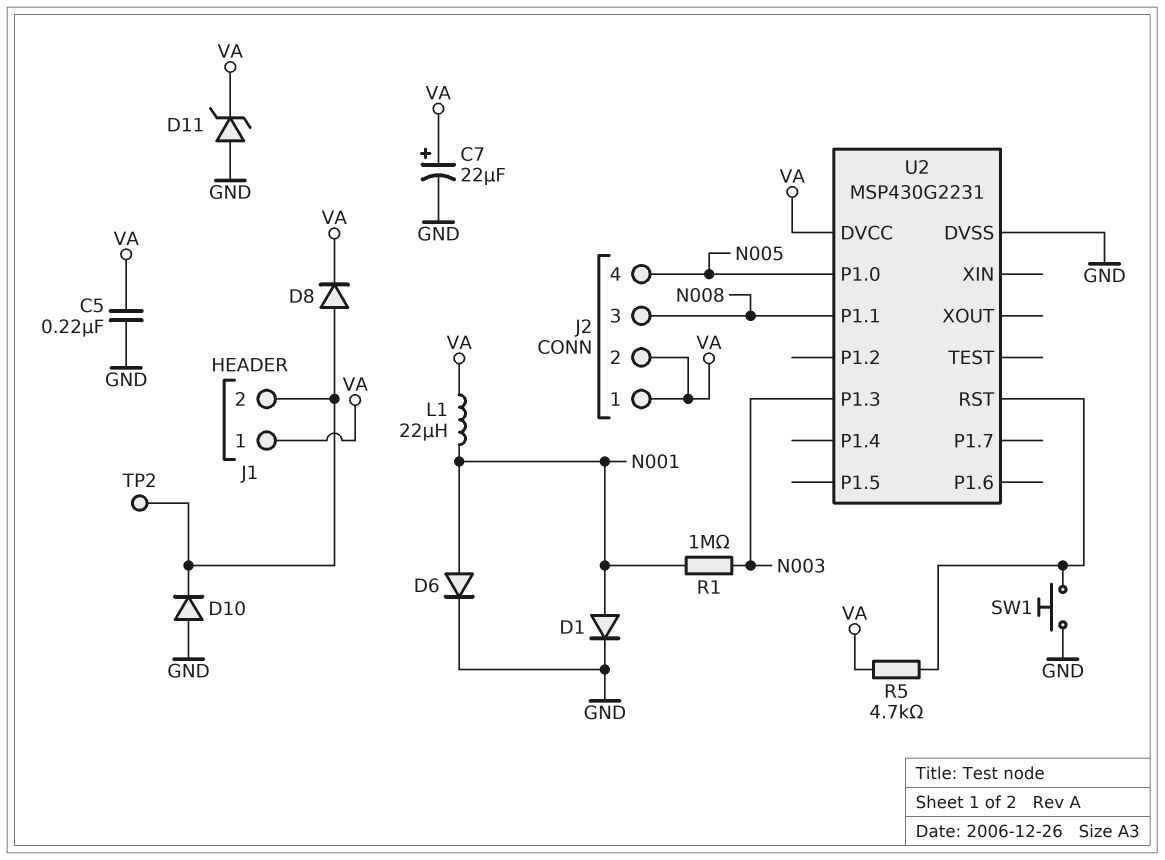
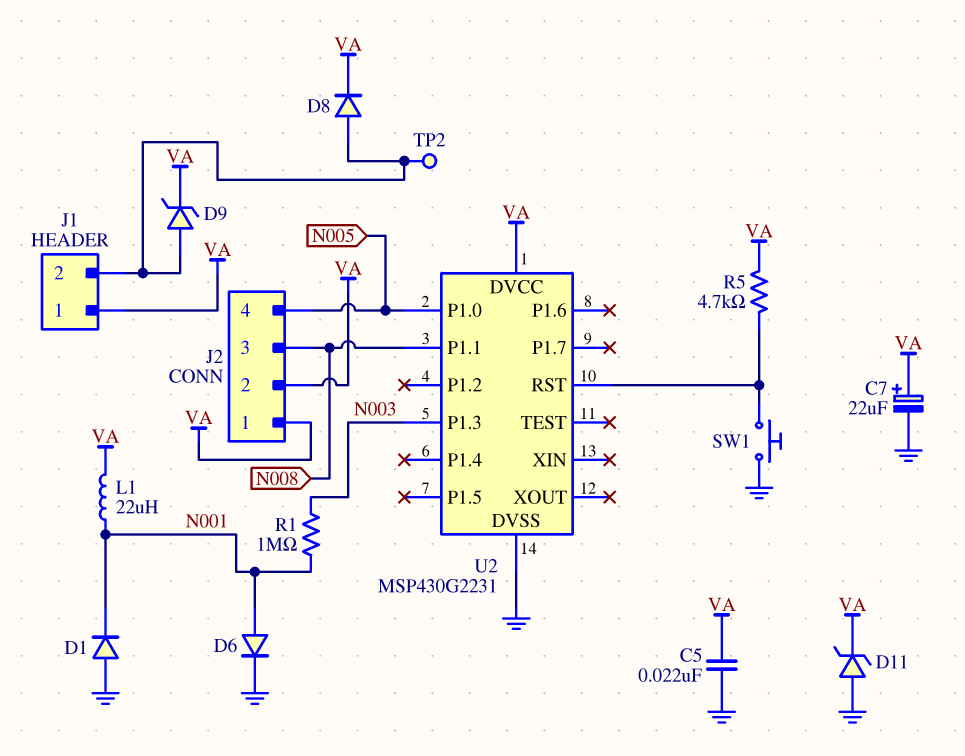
C5: 220nF (GND, VA) -> 22nF (GND, VA)
D1: diode (A N001, K GND) -> diode (A GND, K N001)
D9: none -> zener (A J1/2, K VA)
D10: diode (A GND, K J1/2) -> none

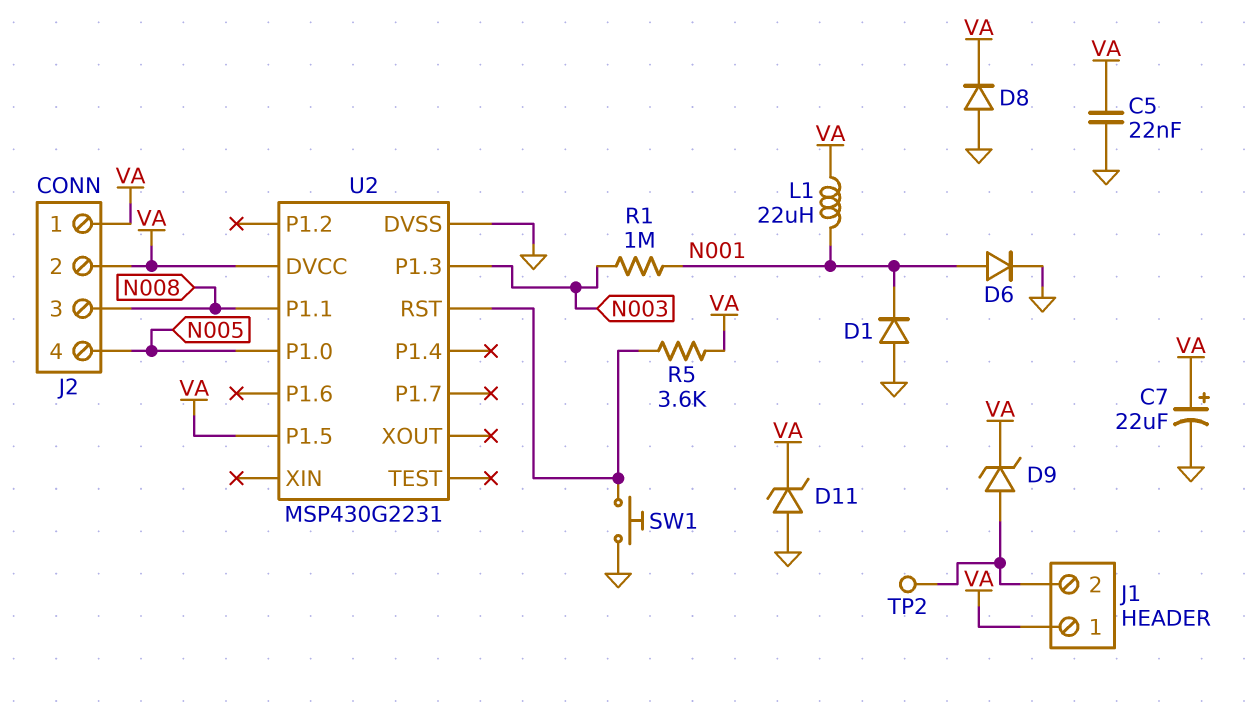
D8: diode (A J1/2, K VA) -> diode (A GND, K VA)
R5: 4.7k (U2/RST, VA) -> 3.6k (U2/RST, VA)
U2 pin P1.5: none -> VA

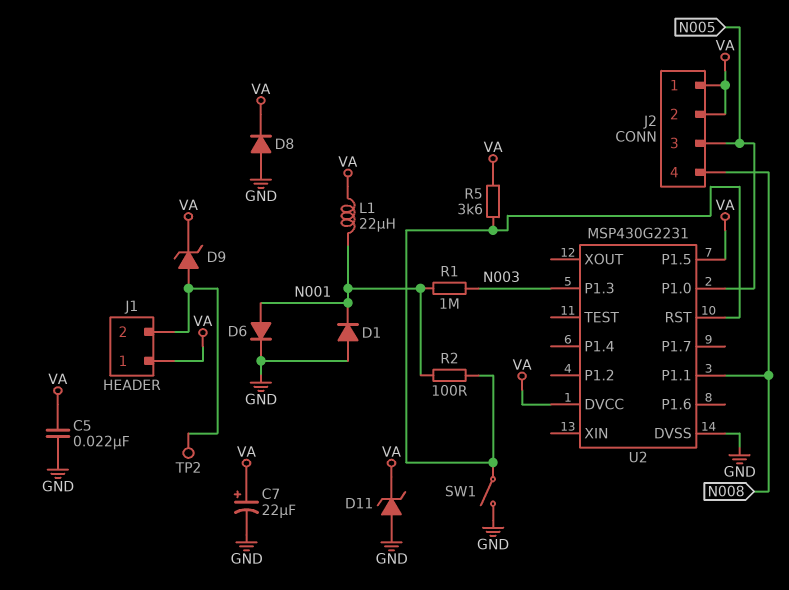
J2 pin 3: N008 -> N005
J2 pin 4: N005 -> N008
R2: none -> 100 (N001, U2/RST)
SW1: button (GND, U2/RST) -> switch (GND, U2/RST)

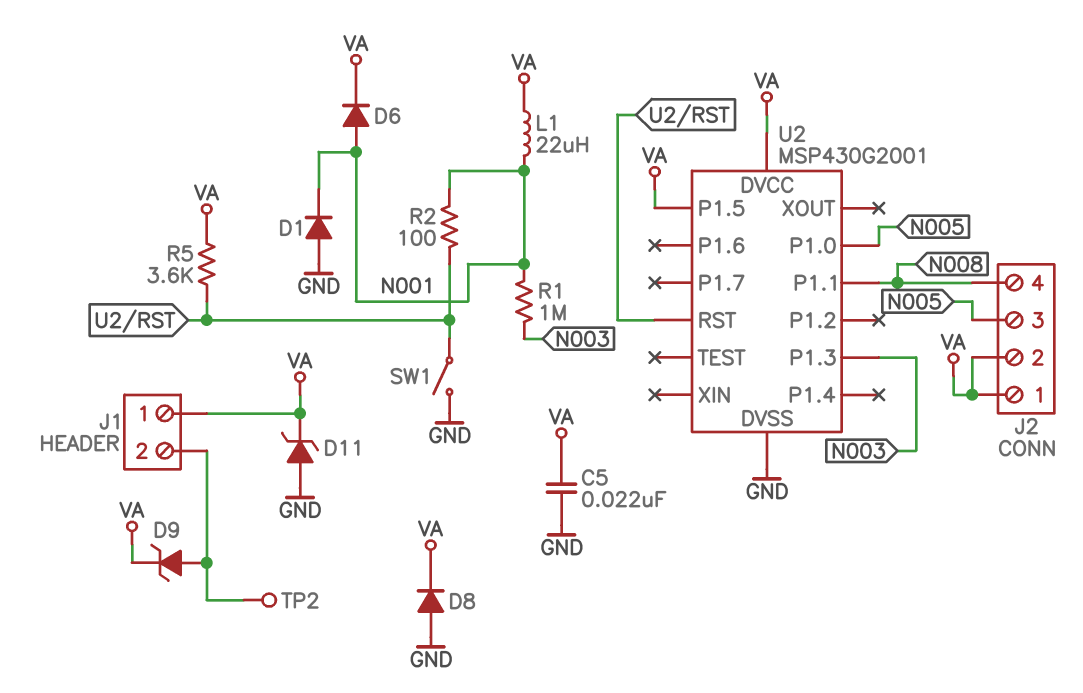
C7: 22uF (plus VA, minus GND) -> none
D6: diode (A N001, K GND) -> diode (A N001, K VA)
U2: MSP430G2231 -> MSP430G2001

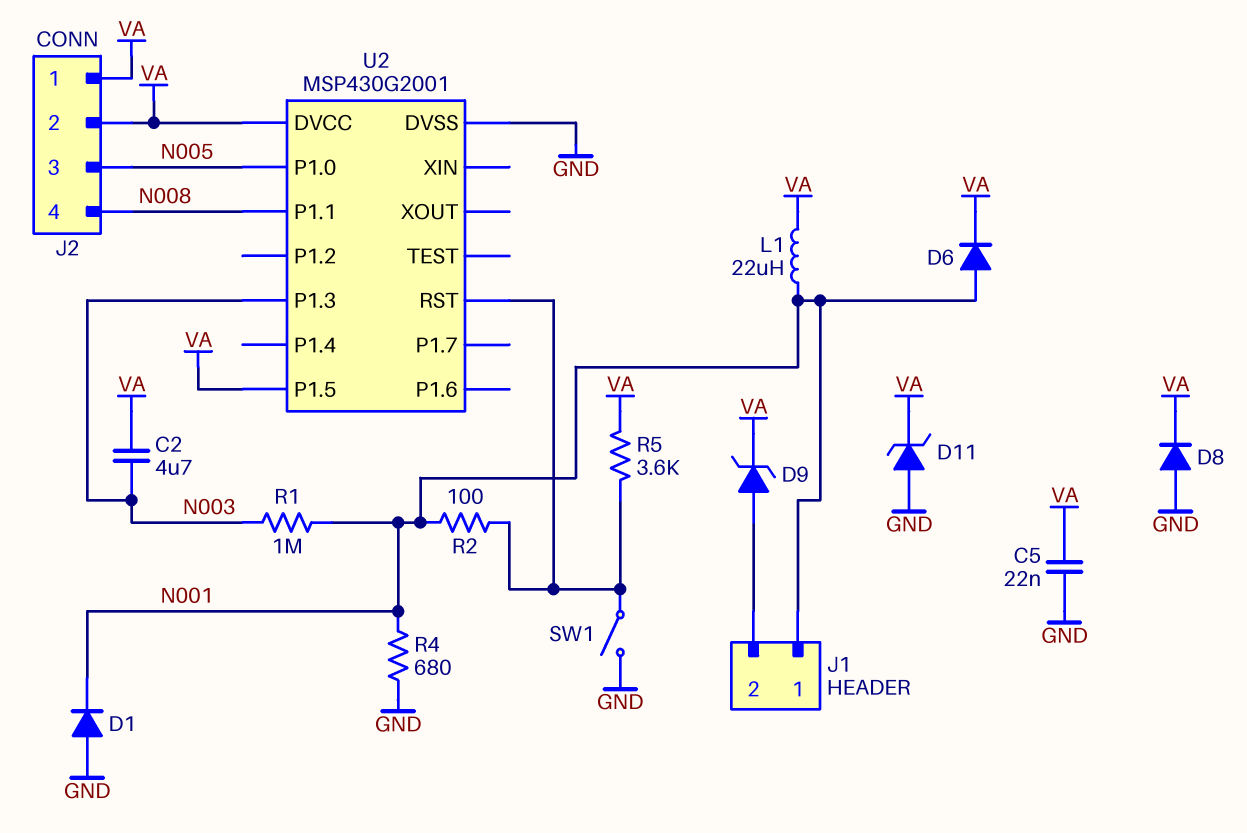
C2: none -> 4.7uF (N003, VA)
J1 pin 1: VA -> N001
R4: none -> 680 (GND, N001)
TP2: test point (J1/2) -> none

